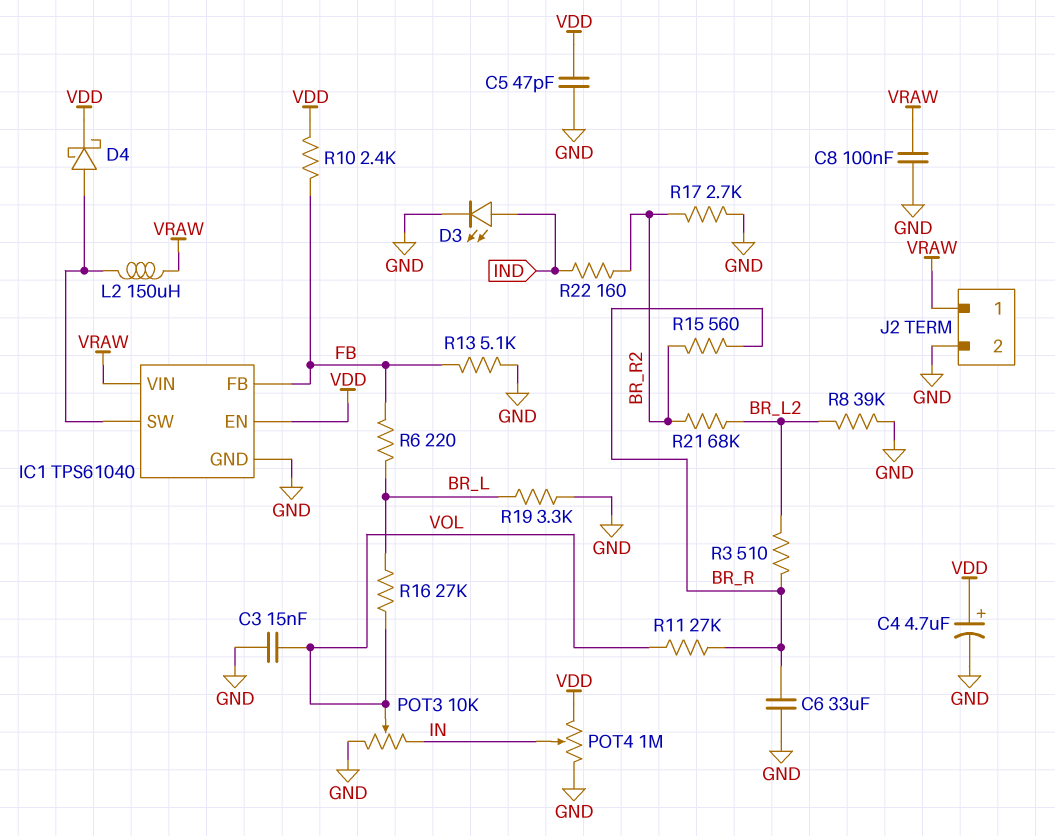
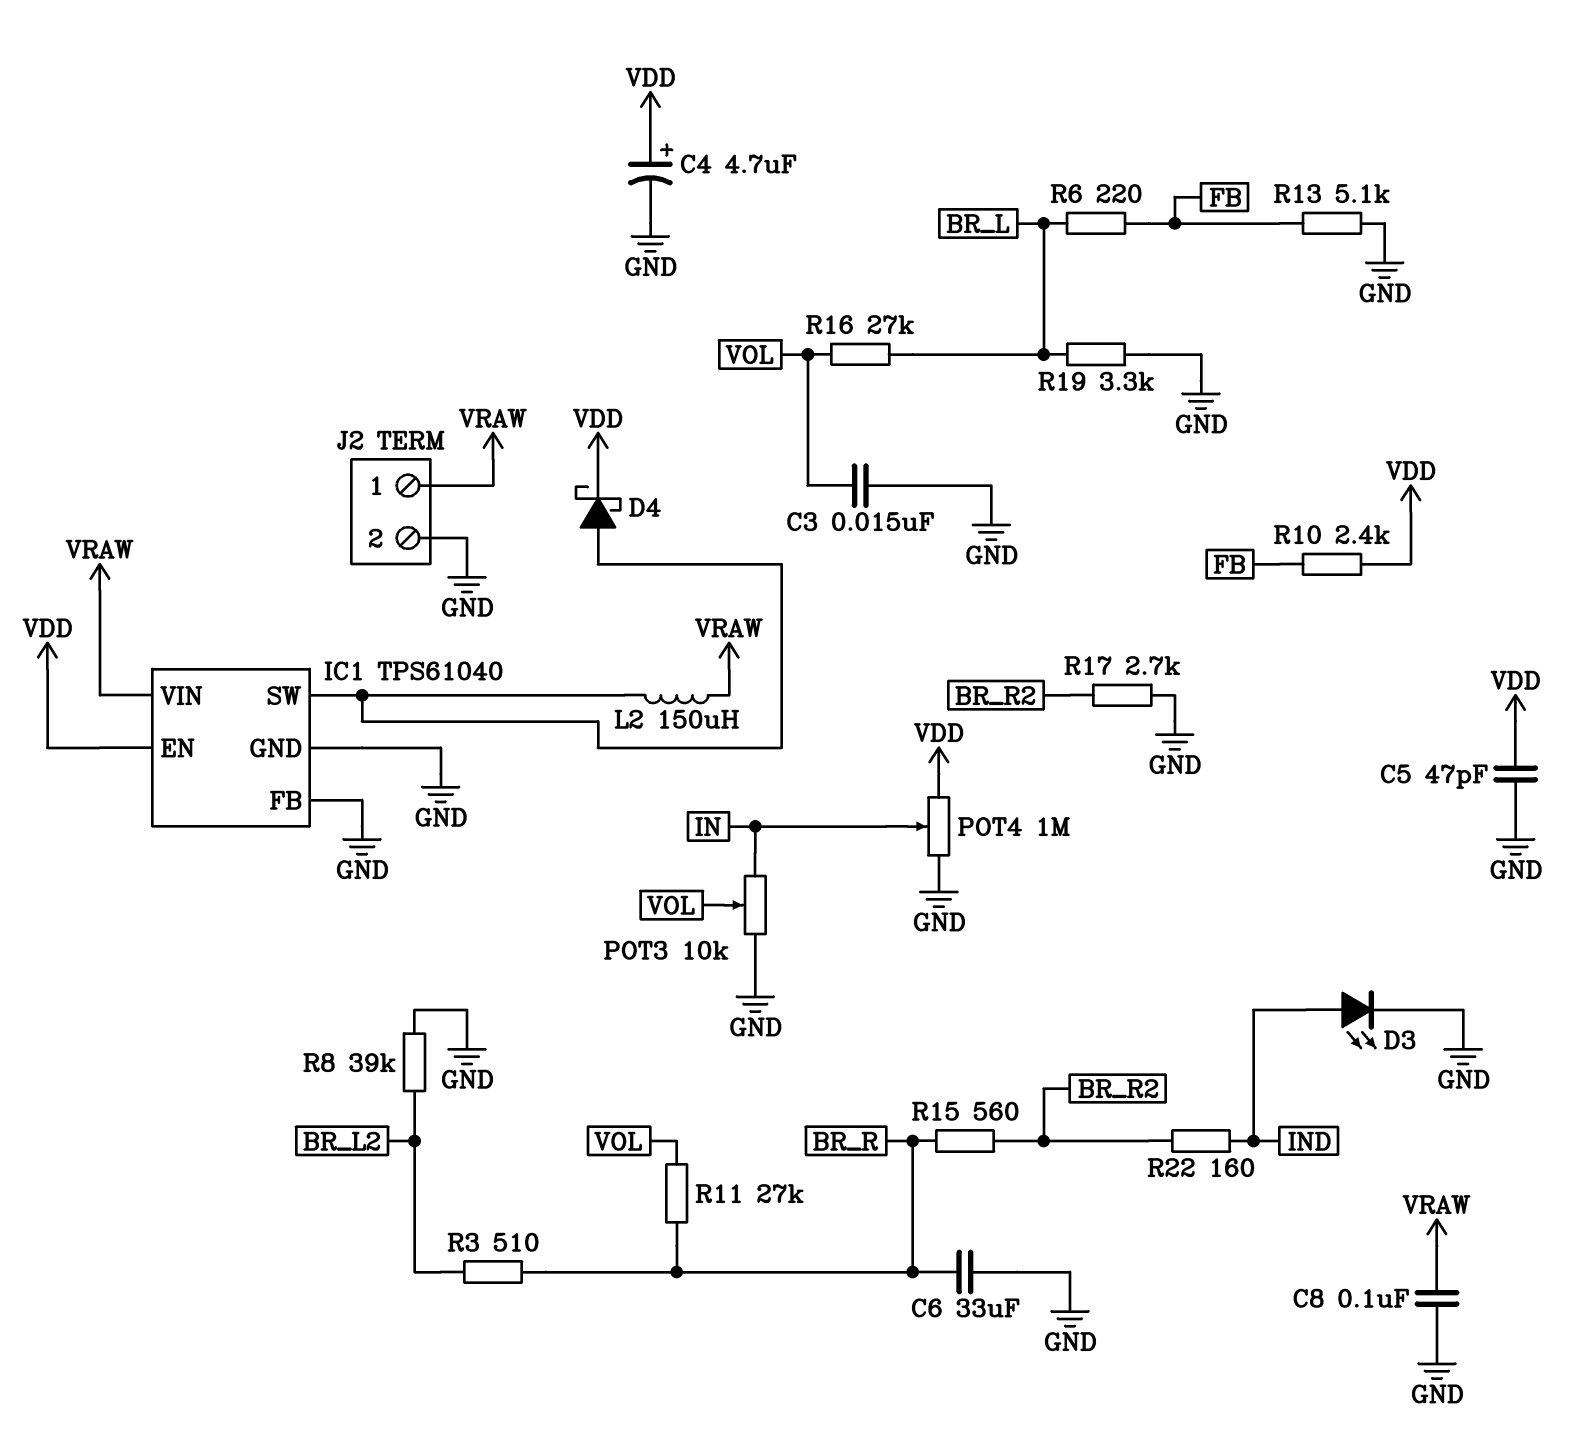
IC1 pin FB: FB -> GND
R21: 68k (BR_L2, BR_R2) -> none

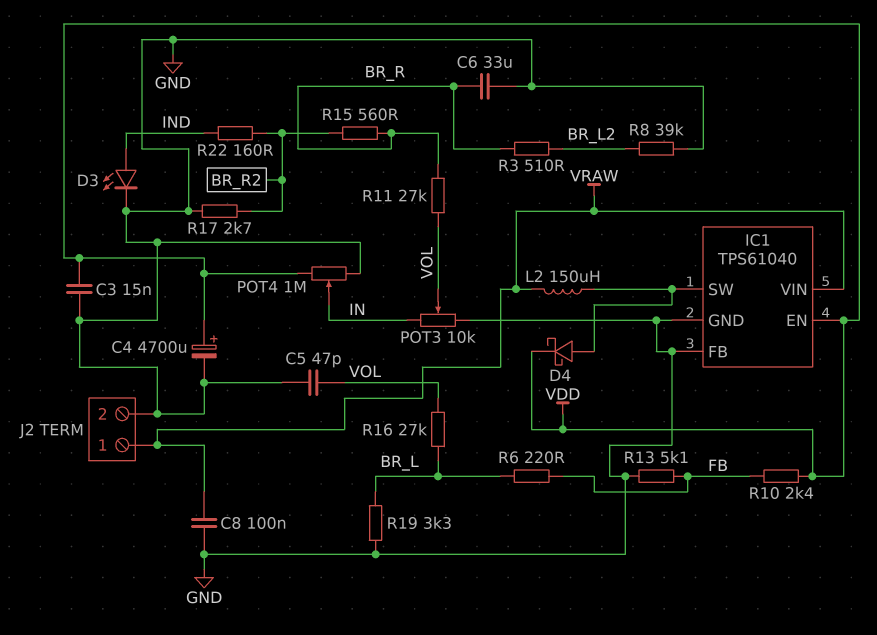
C3: 15nF (GND, VOL) -> 15nF (GND, VDD)
C4: 4.7uF (plus VDD, minus GND) -> 4700uF (plus VDD, minus GND)
C5: 47pF (GND, VDD) -> 47pF (GND, VOL)

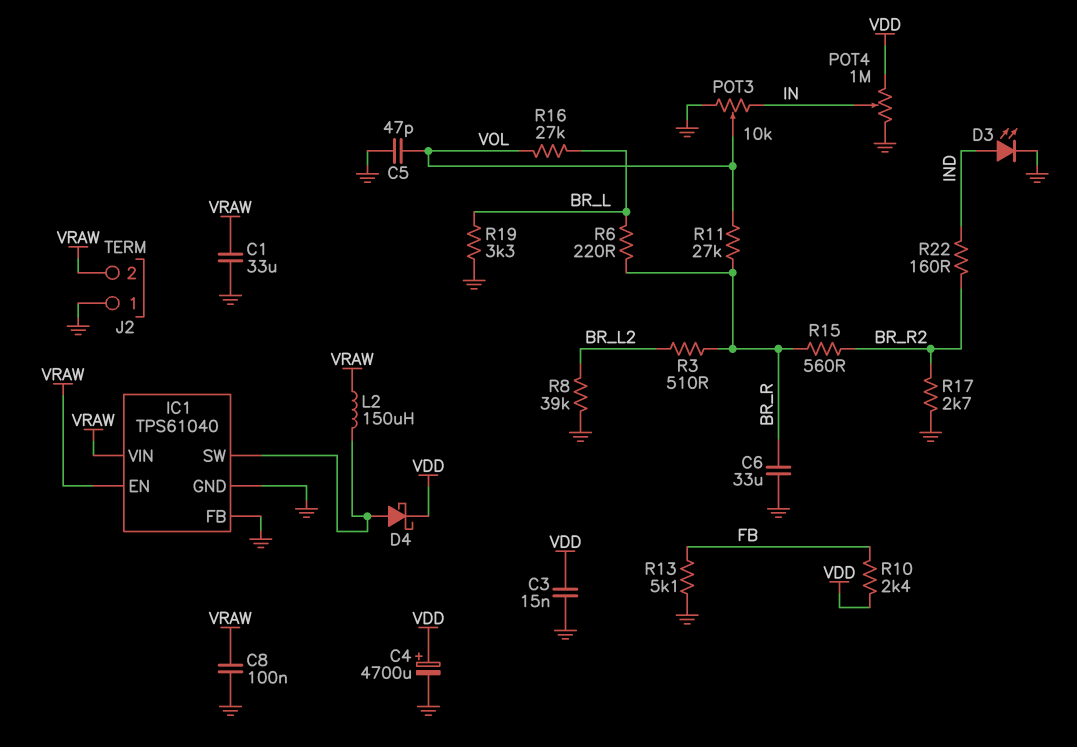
C1: none -> 33uF (GND, VRAW)
IC1 pin EN: VDD -> VRAW
J2 pin 1: VRAW -> GND
J2 pin 2: GND -> VRAW
R6: 220 (BR_L, FB) -> 220 (BR_L, BR_R)

